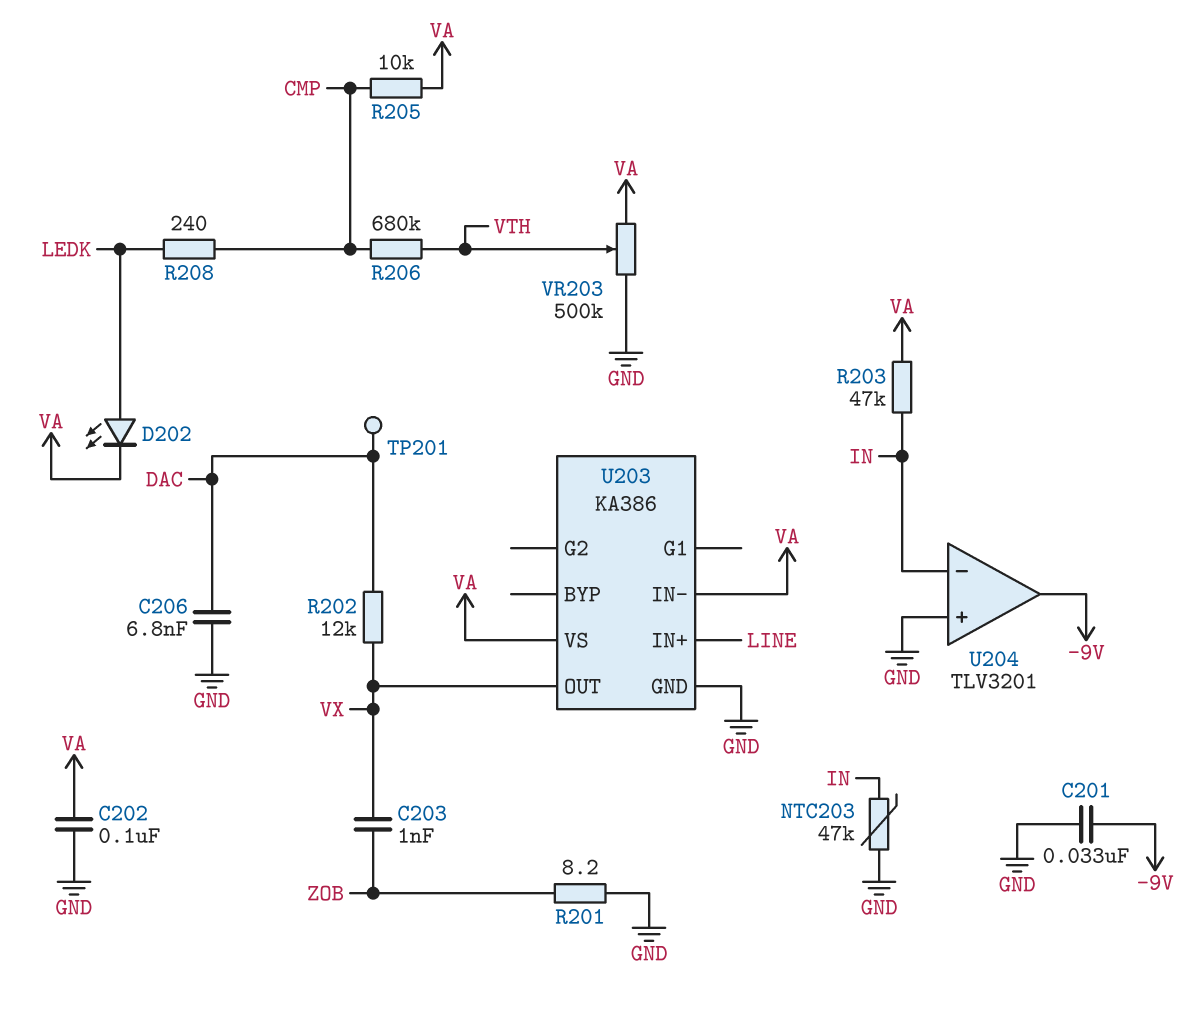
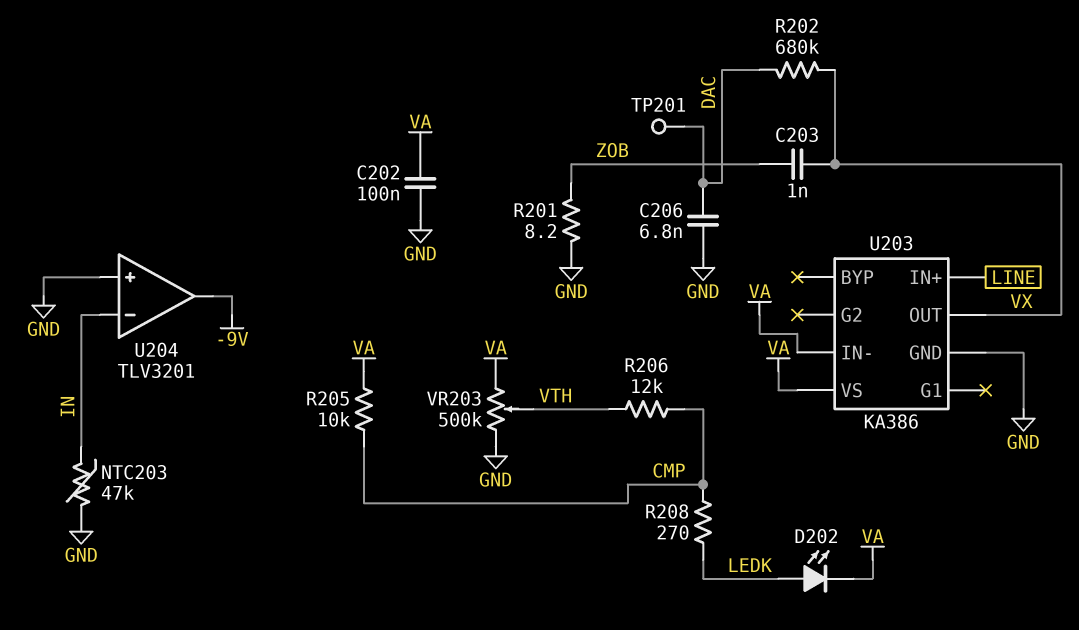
C201: 33nF (-9V, GND) -> none
R202: 12k (DAC, VX) -> 680k (DAC, VX)
R203: 47k (IN, VA) -> none
R206: 680k (CMP, VTH) -> 12k (CMP, VTH)
R208: 240 (CMP, LEDK) -> 270 (CMP, LEDK)

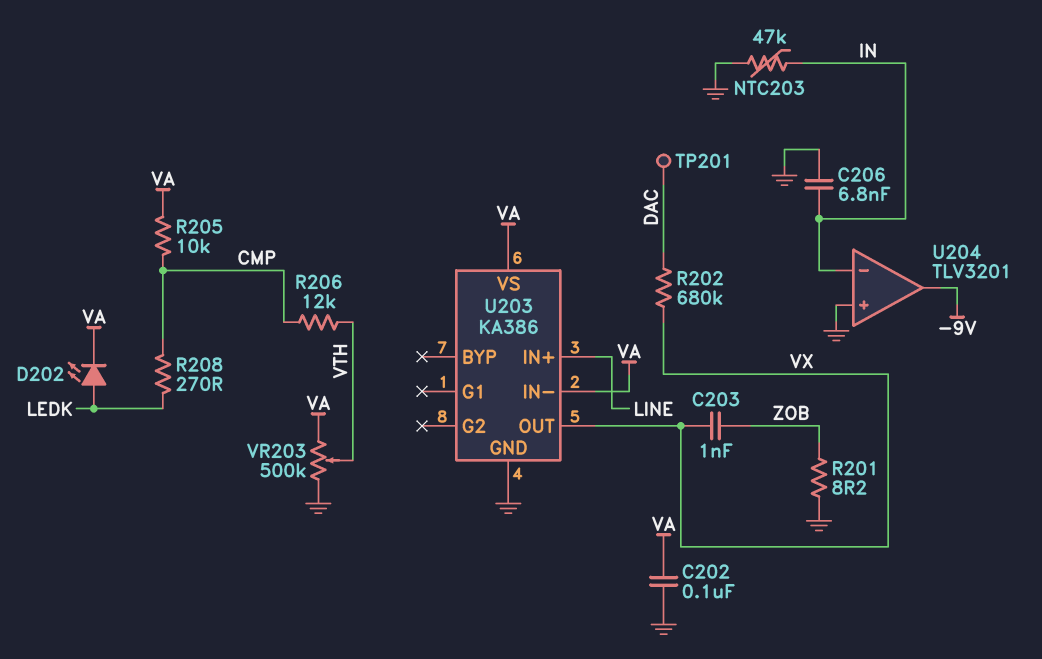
C206: 6.8nF (DAC, GND) -> 6.8nF (GND, IN)

